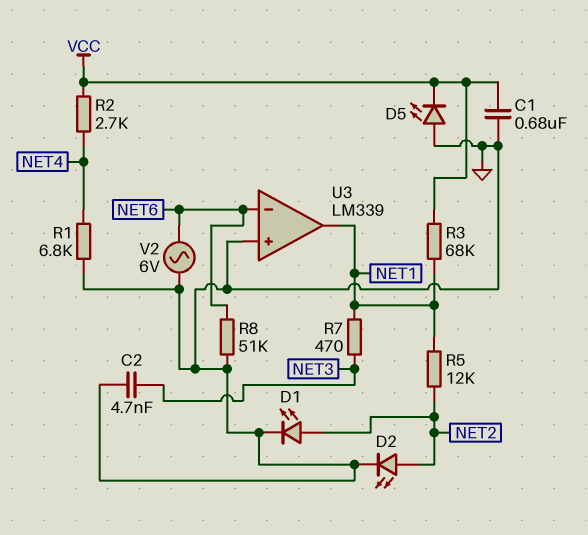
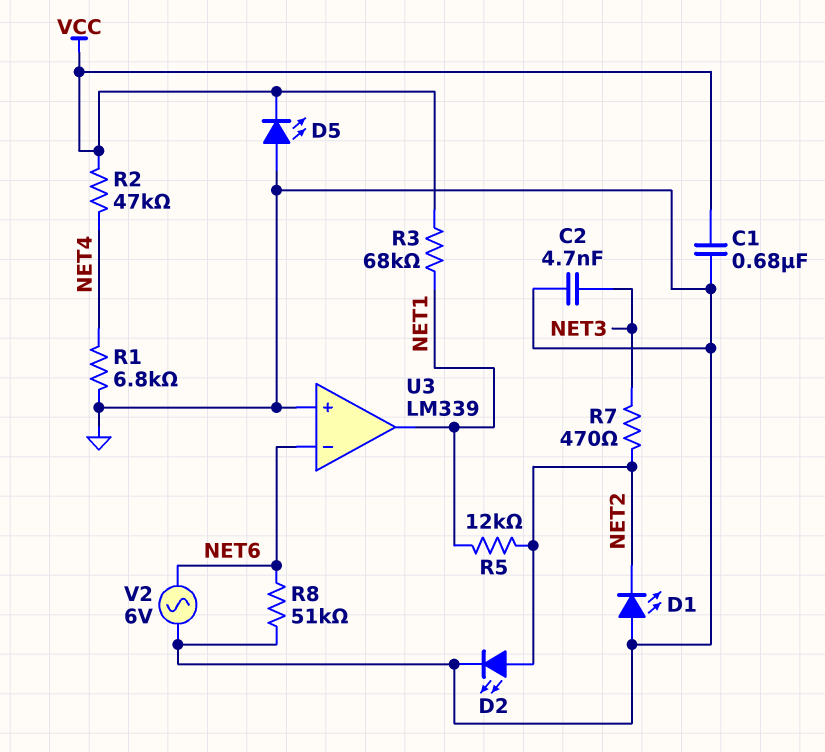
D1: LED (A NET2, K GND) -> LED (A GND, K NET2)
R2: 2.7k (NET4, VCC) -> 47k (NET4, VCC)
R7: 470 (NET1, NET3) -> 470 (NET2, NET3)

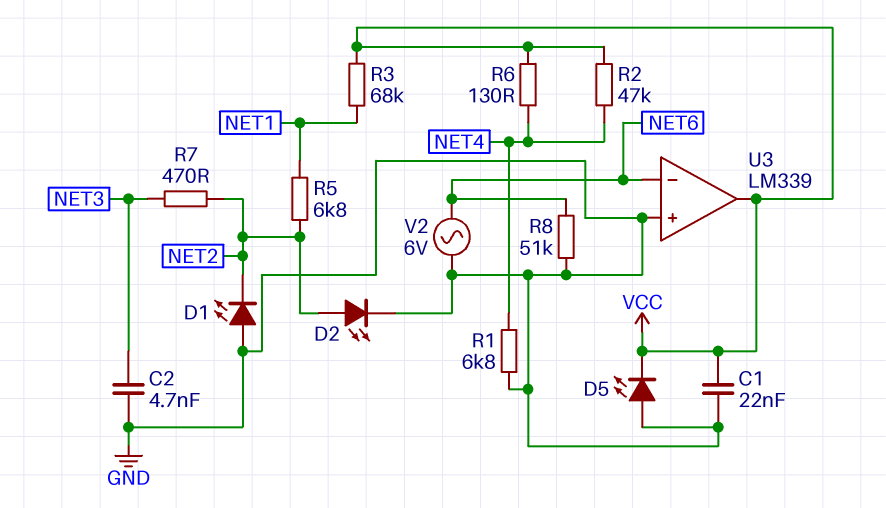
C1: 680nF (GND, VCC) -> 22nF (GND, VCC)
R5: 12k (NET1, NET2) -> 6.8k (NET1, NET2)
R6: none -> 130 (NET4, VCC)
U3 pin out: NET1 -> VCC

